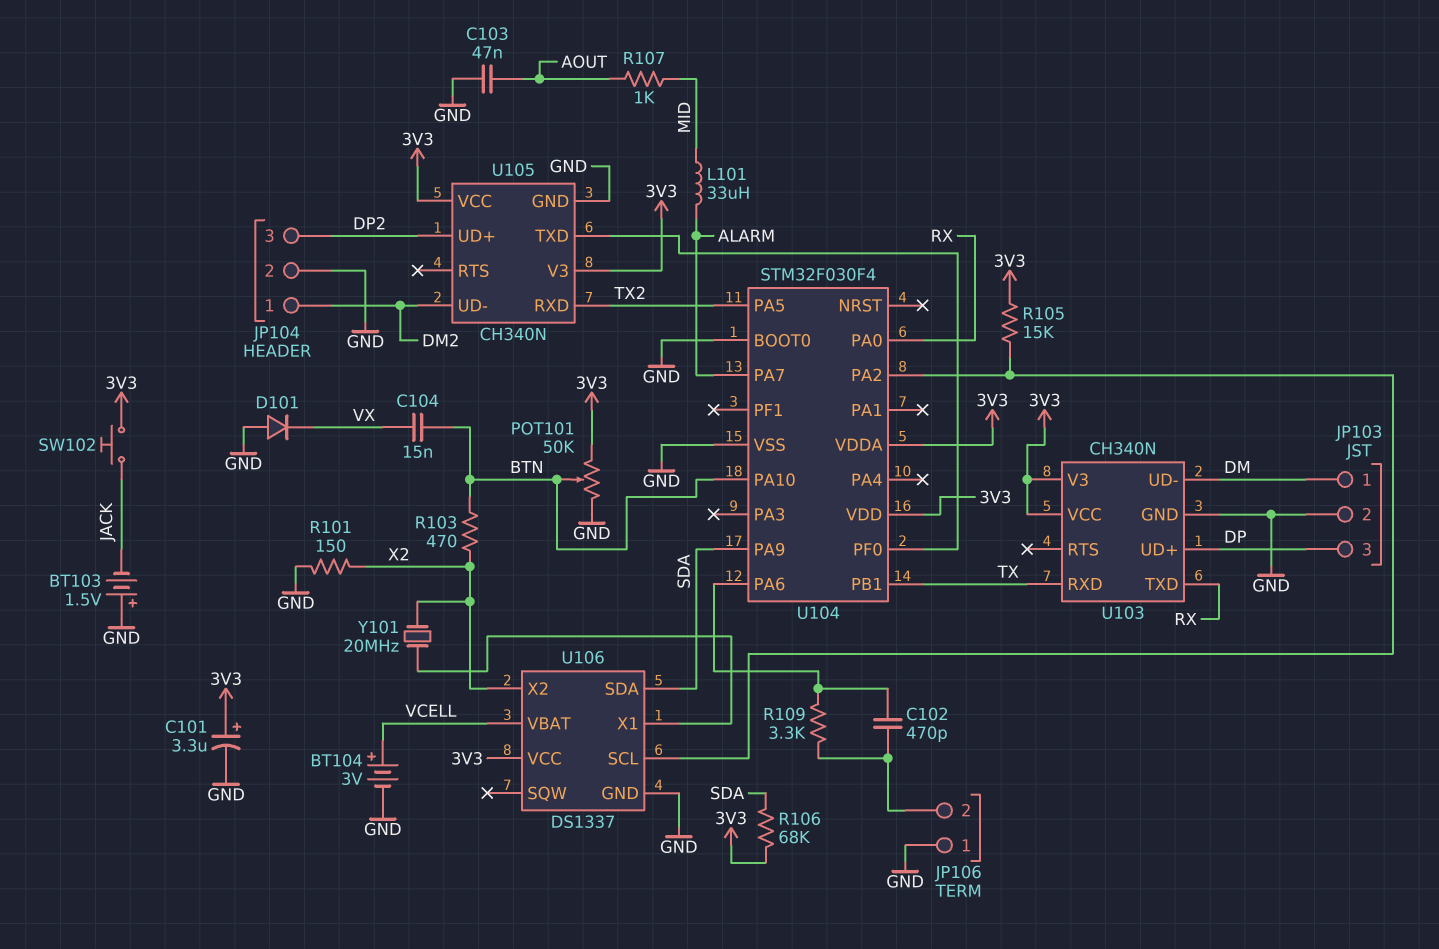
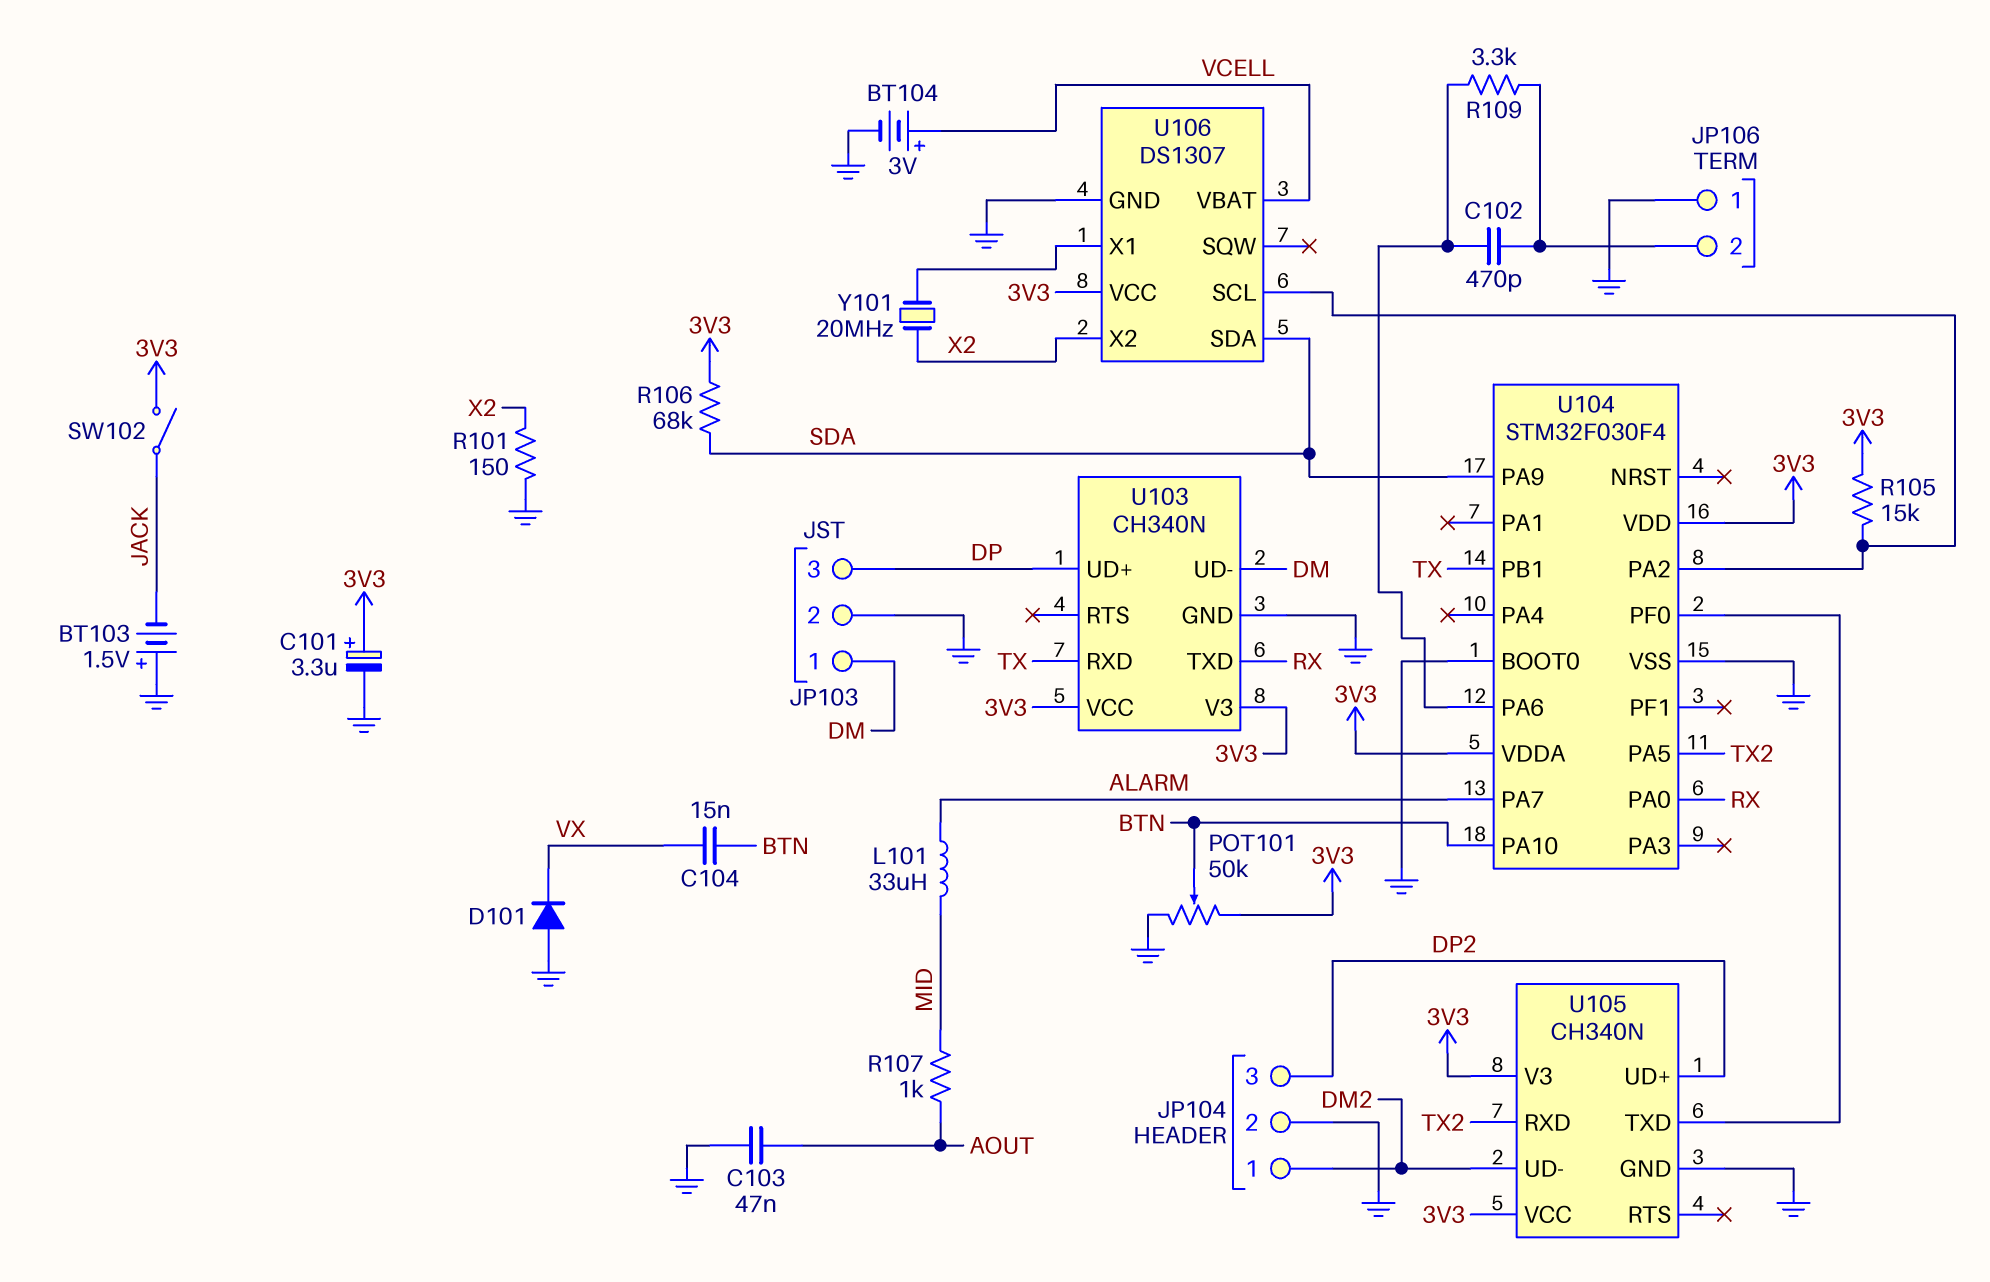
R103: 470 (BTN, X2) -> none
SW102: button (3V3, JACK) -> switch (3V3, JACK)
U106: DS1337 -> DS1307

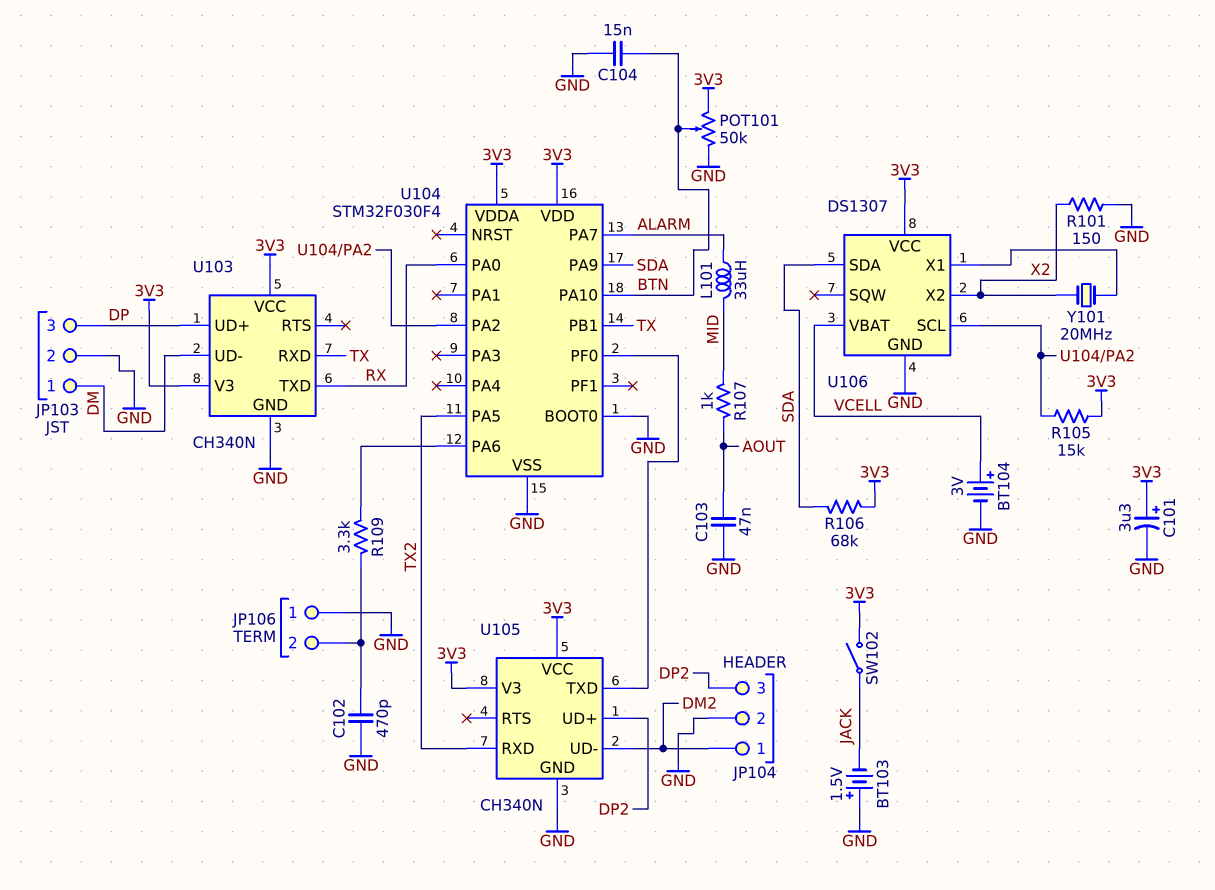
C102: 470pF (JP106/2, U104/PA6) -> 470pF (GND, JP106/2)
C104: 15nF (BTN, VX) -> 15nF (BTN, GND)
D101: diode (A GND, K VX) -> none

